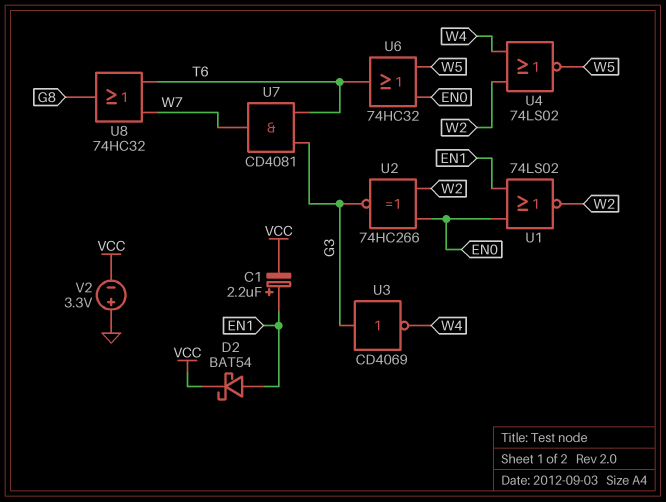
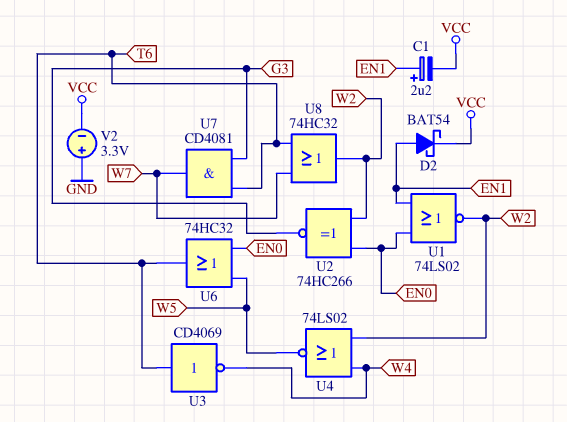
U3: NOT CD4069 (in G3, out W4) -> NOT CD4069 (in T6, out W4)
U8: OR 74HC32 (in T6, in W7, out G8) -> OR 74HC32 (in T6, in W7, out W2)

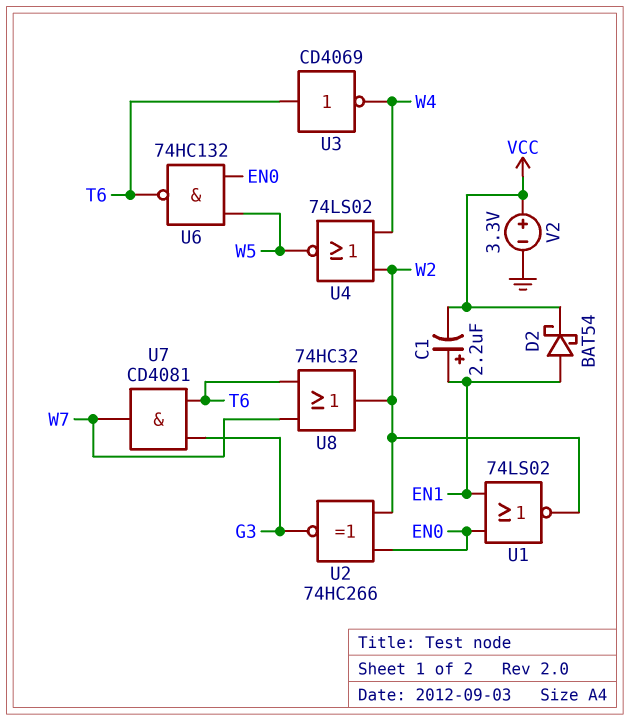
U6: OR 74HC32 (in EN0, in W5, out T6) -> NAND 74HC132 (in EN0, in W5, out T6)
V2: 3.3V (plus GND, minus VCC) -> 3.3V (plus VCC, minus GND)

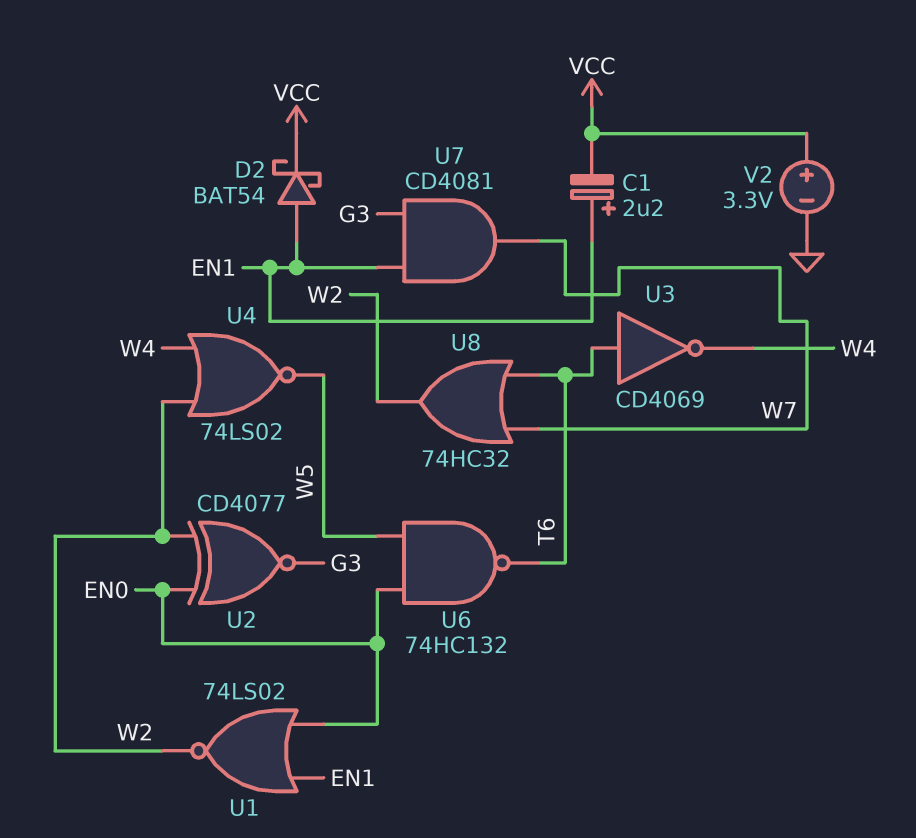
U2: XNOR 74HC266 (in EN0, in W2, out G3) -> XNOR CD4077 (in EN0, in W2, out G3)
U7: AND CD4081 (in G3, in T6, out W7) -> AND CD4081 (in EN1, in G3, out W7)

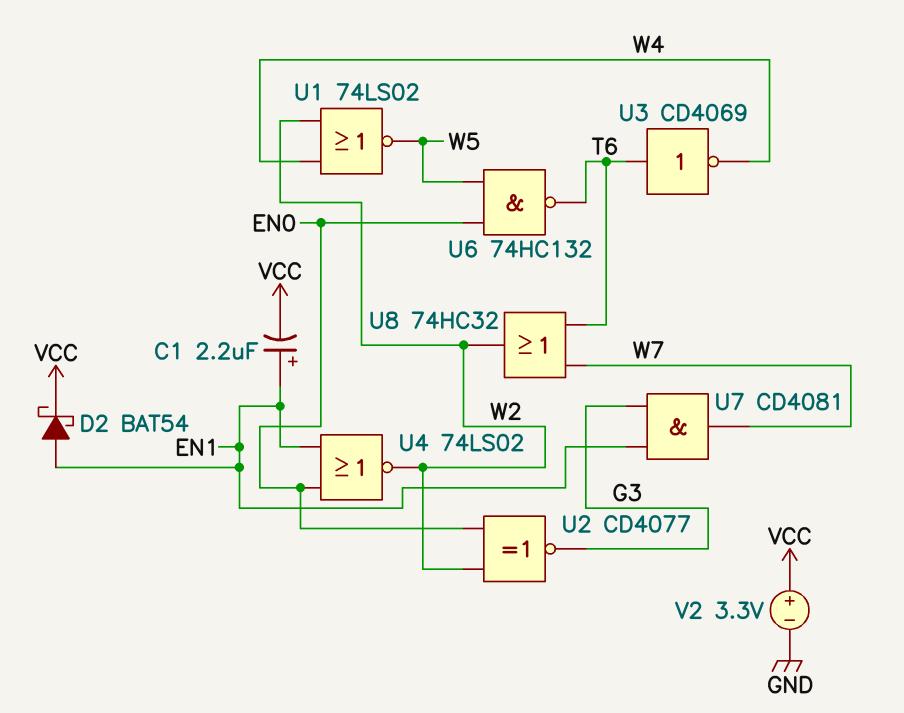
U1: NOR 74LS02 (in EN0, in EN1, out W2) -> NOR 74LS02 (in W2, in W4, out W5)
U4: NOR 74LS02 (in W2, in W4, out W5) -> NOR 74LS02 (in EN0, in EN1, out W2)

